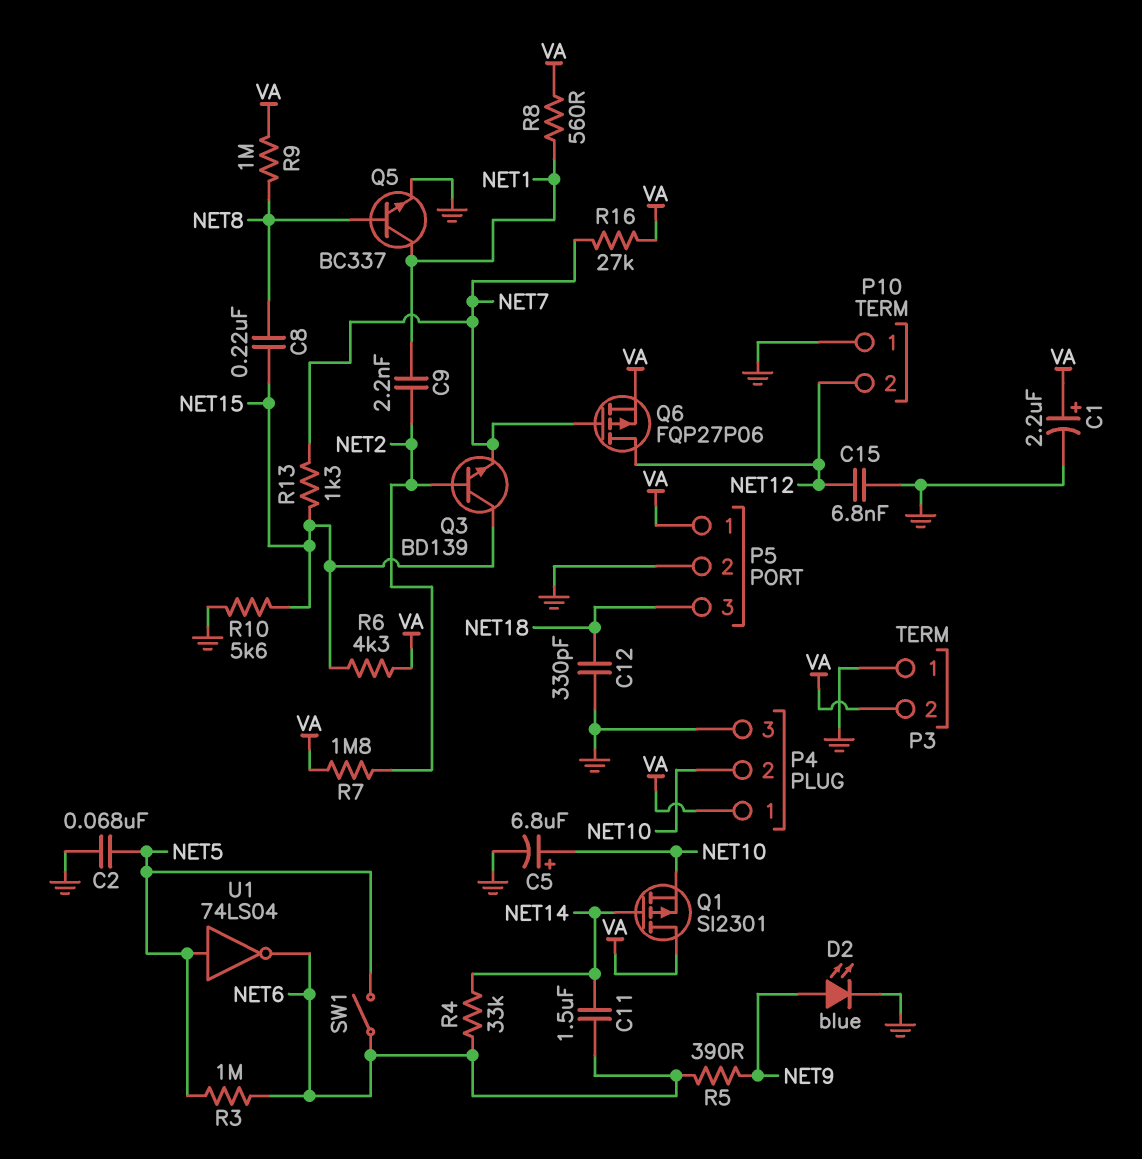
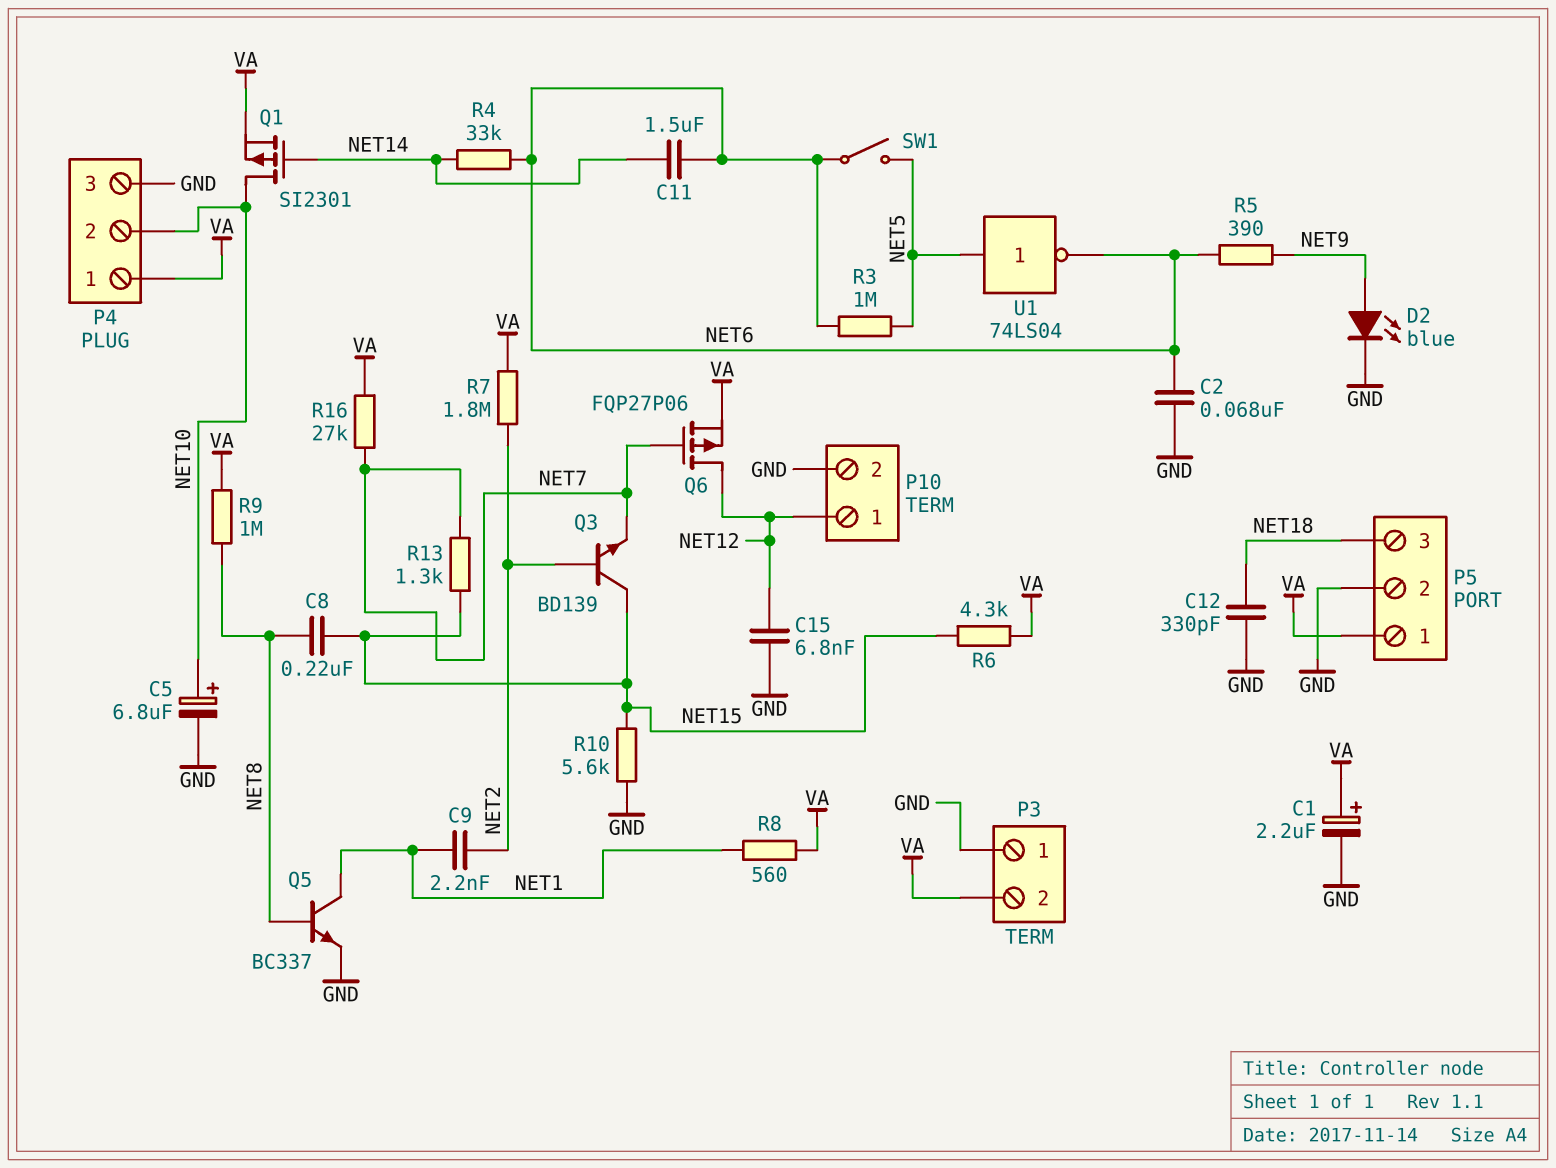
C2: 68nF (GND, NET5) -> 68nF (GND, NET6)
P10 pin 1: GND -> NET12
P10 pin 2: NET12 -> GND
Q1: PMOS SI2301 (G NET14, D VA, S NET10) -> PMOS SI2301 (G NET14, D NET10, S VA)

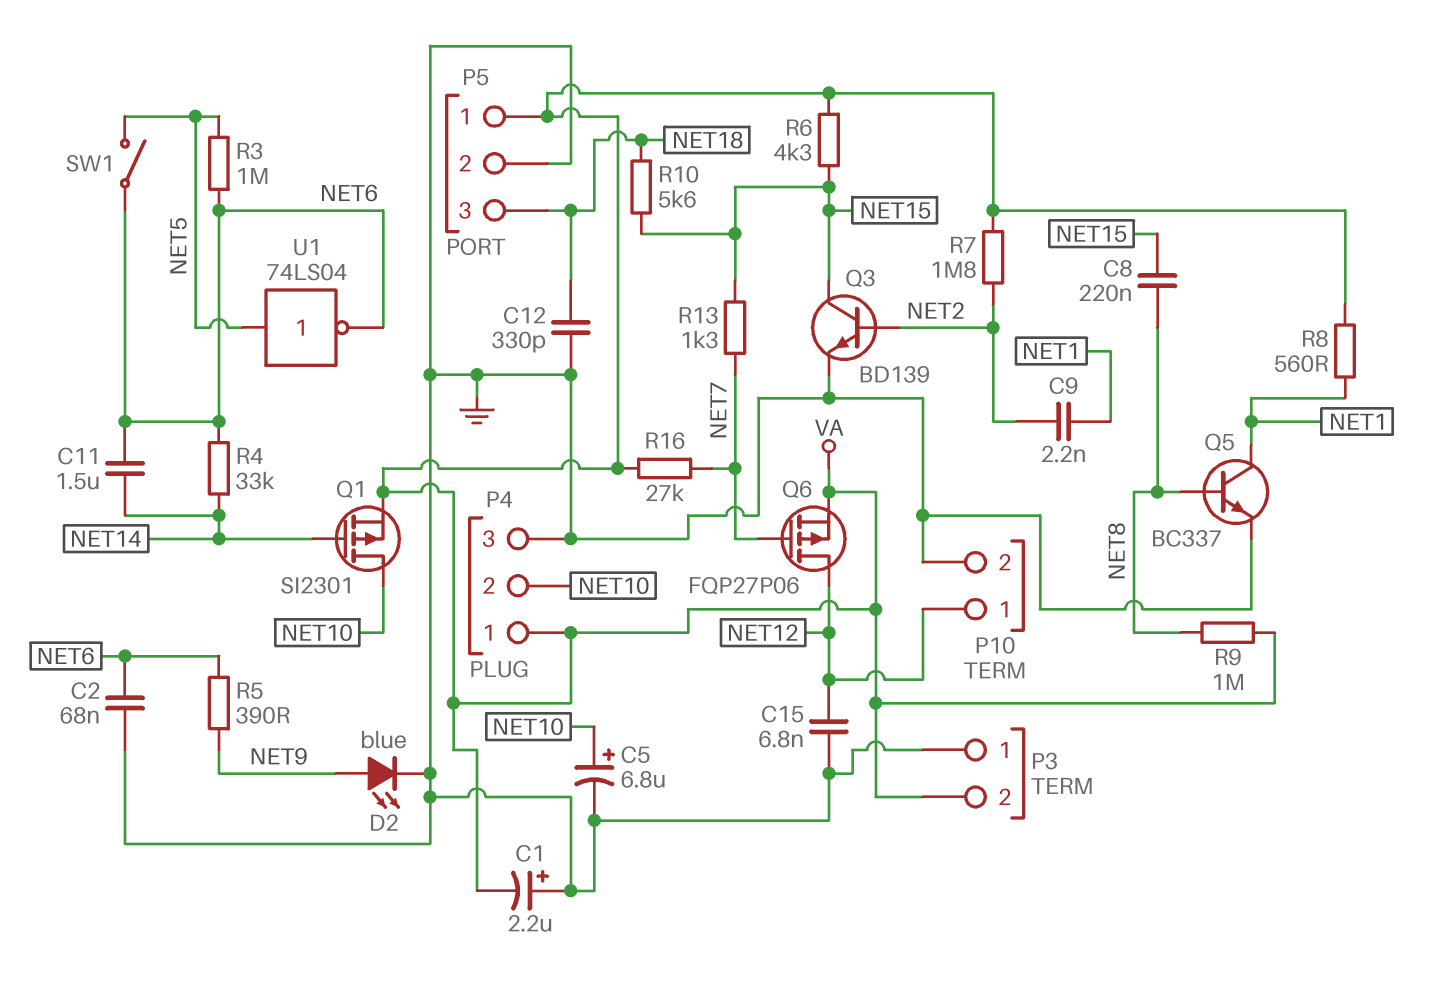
C1: 2.2uF (plus VA, minus GND) -> 2.2uF (plus GND, minus VA)
Q3: NPN BD139 (B NET2, C NET15, E NET7) -> NPN BD139 (B NET2, C NET15, E GND)
R10: 5.6k (GND, NET15) -> 5.6k (NET15, NET18)

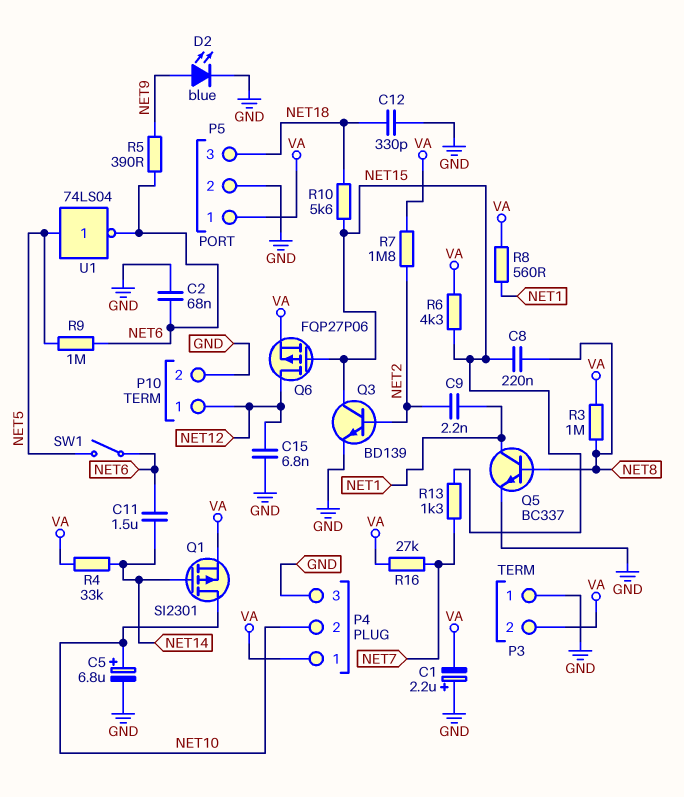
Q6: PMOS FQP27P06 (G NET7, D NET12, S VA) -> PMOS FQP27P06 (G NET15, D NET12, S VA)
R3: 1M (NET5, NET6) -> 1M (NET8, VA)
R4: 33k (NET6, NET14) -> 33k (NET14, VA)
R9: 1M (NET8, VA) -> 1M (NET5, NET6)

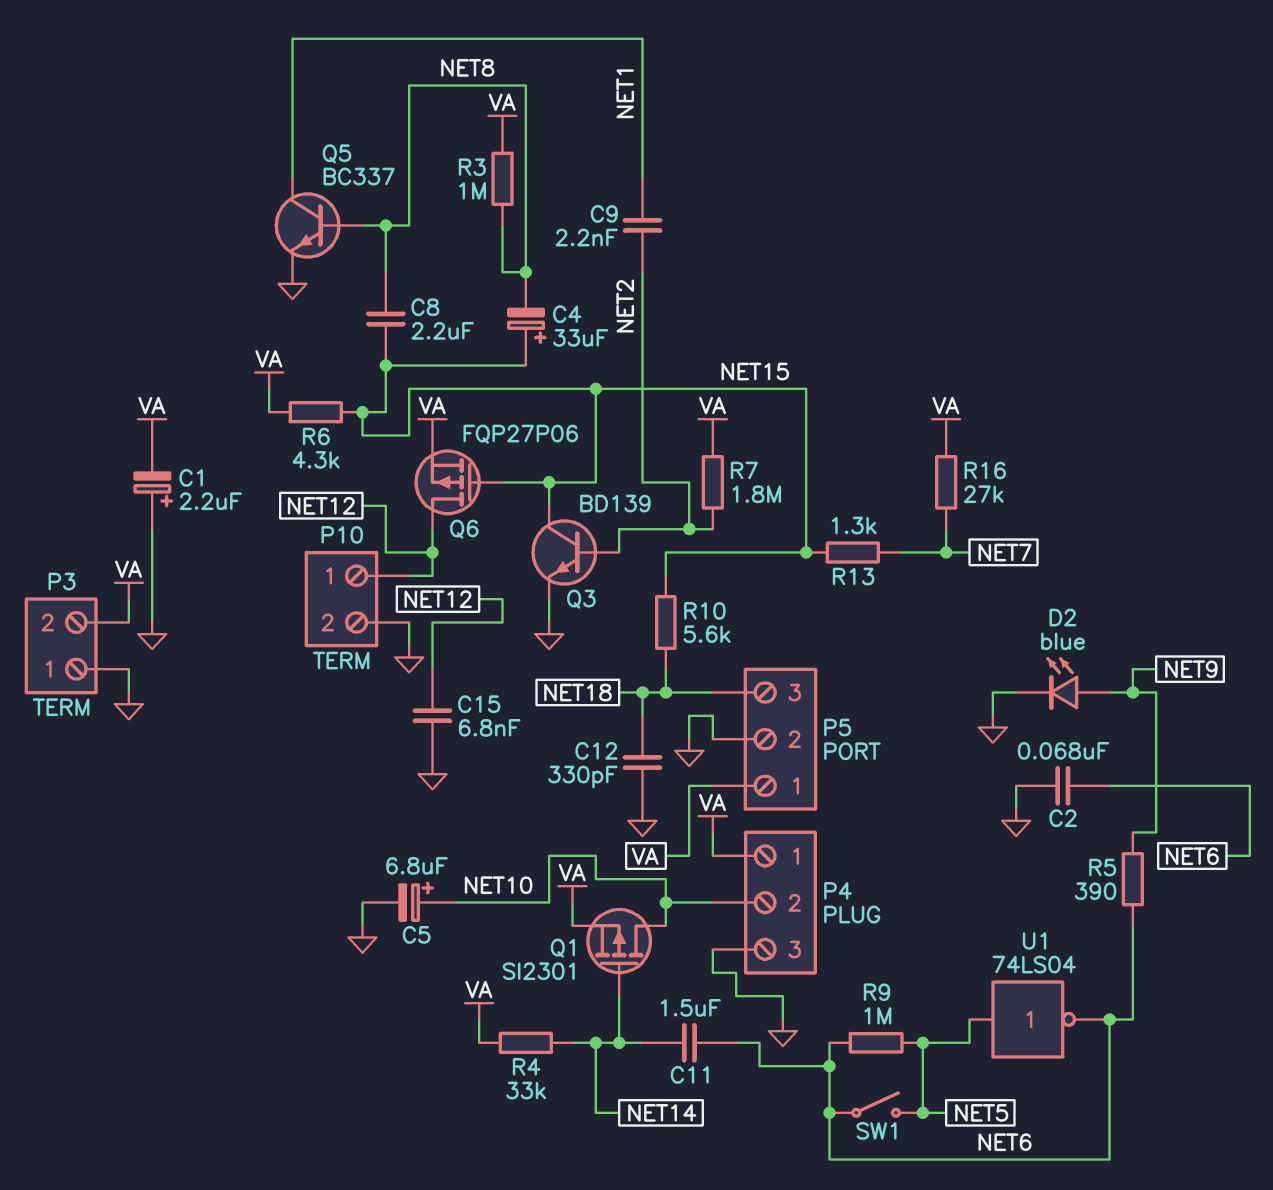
C4: none -> 33uF (plus NET15, minus NET8)
C8: 220nF (NET8, NET15) -> 2.2uF (NET8, NET15)
R8: 560 (NET1, VA) -> none

